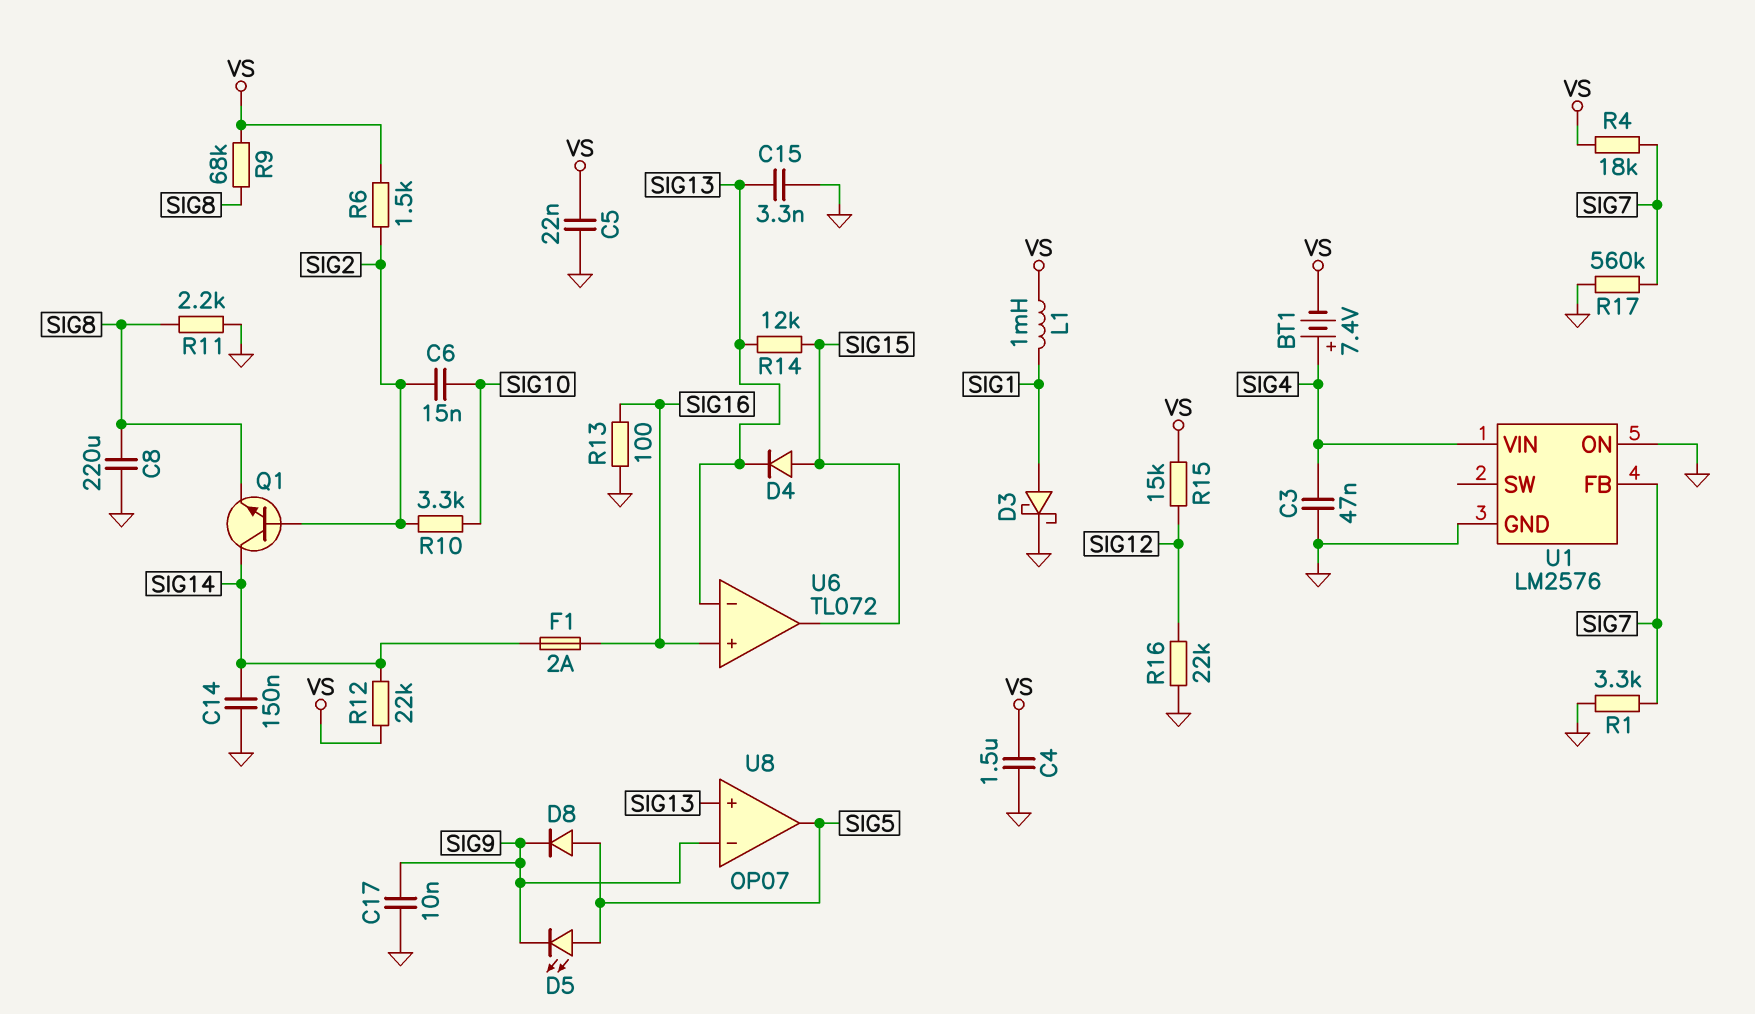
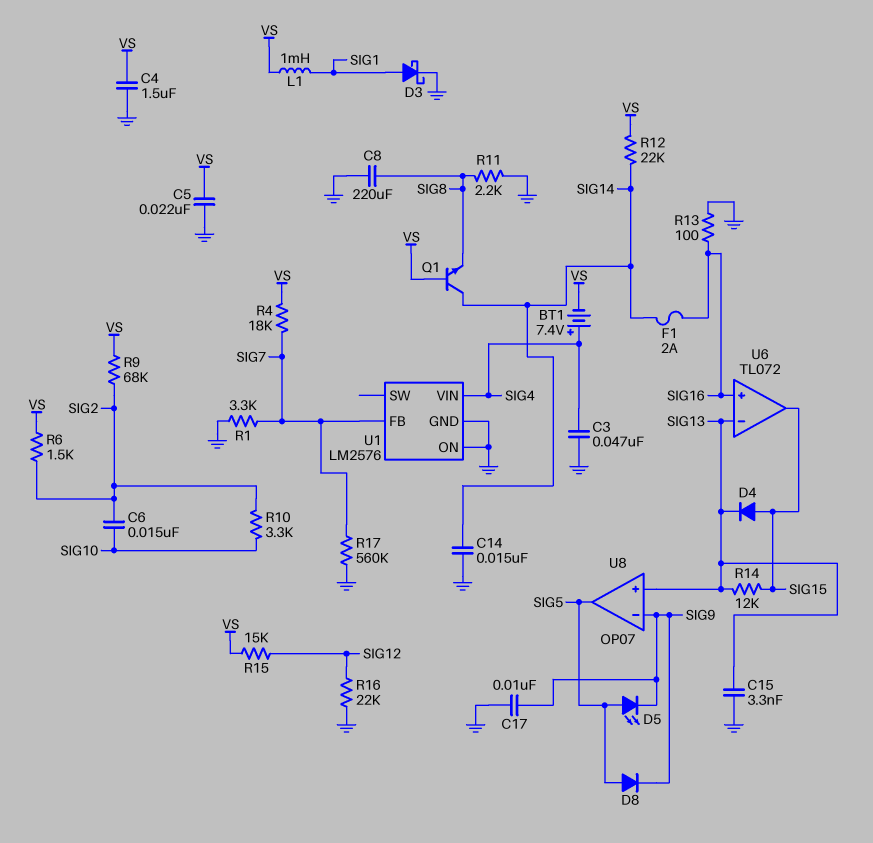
C14: 150nF (GND, SIG14) -> 15nF (GND, SIG14)
Q1: NPN (B SIG2, C SIG14, E SIG8) -> NPN (B VS, C SIG14, E SIG8)
R9: 68k (SIG8, VS) -> 68k (SIG2, VS)

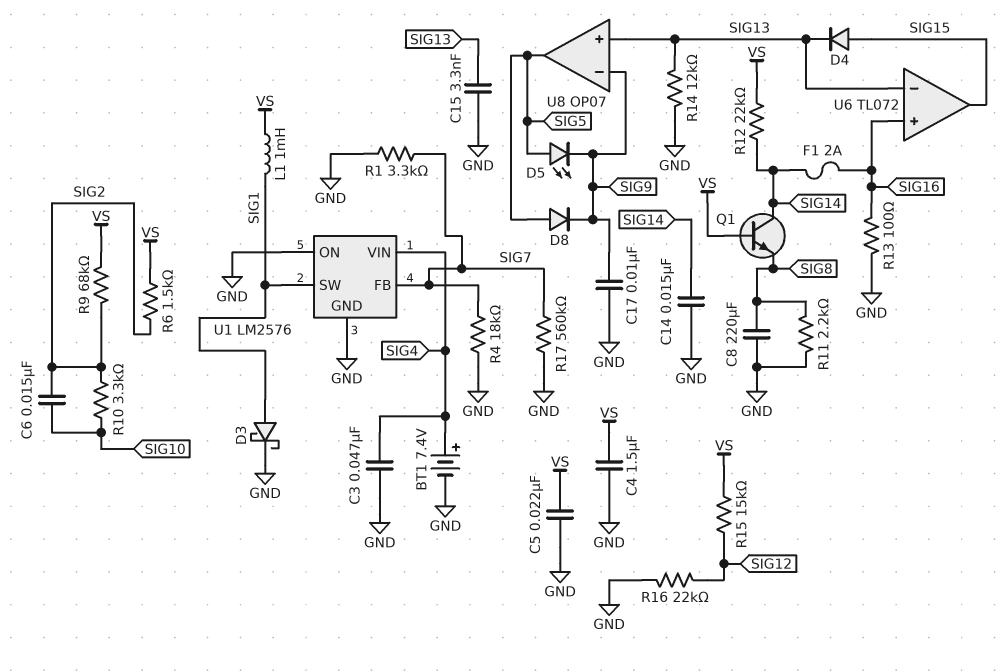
BT1: 7.4V (plus SIG4, minus VS) -> 7.4V (plus SIG4, minus GND)
R4: 18k (SIG7, VS) -> 18k (GND, SIG7)
R14: 12k (SIG13, SIG15) -> 12k (GND, SIG13)
U1 pin SW: none -> SIG1

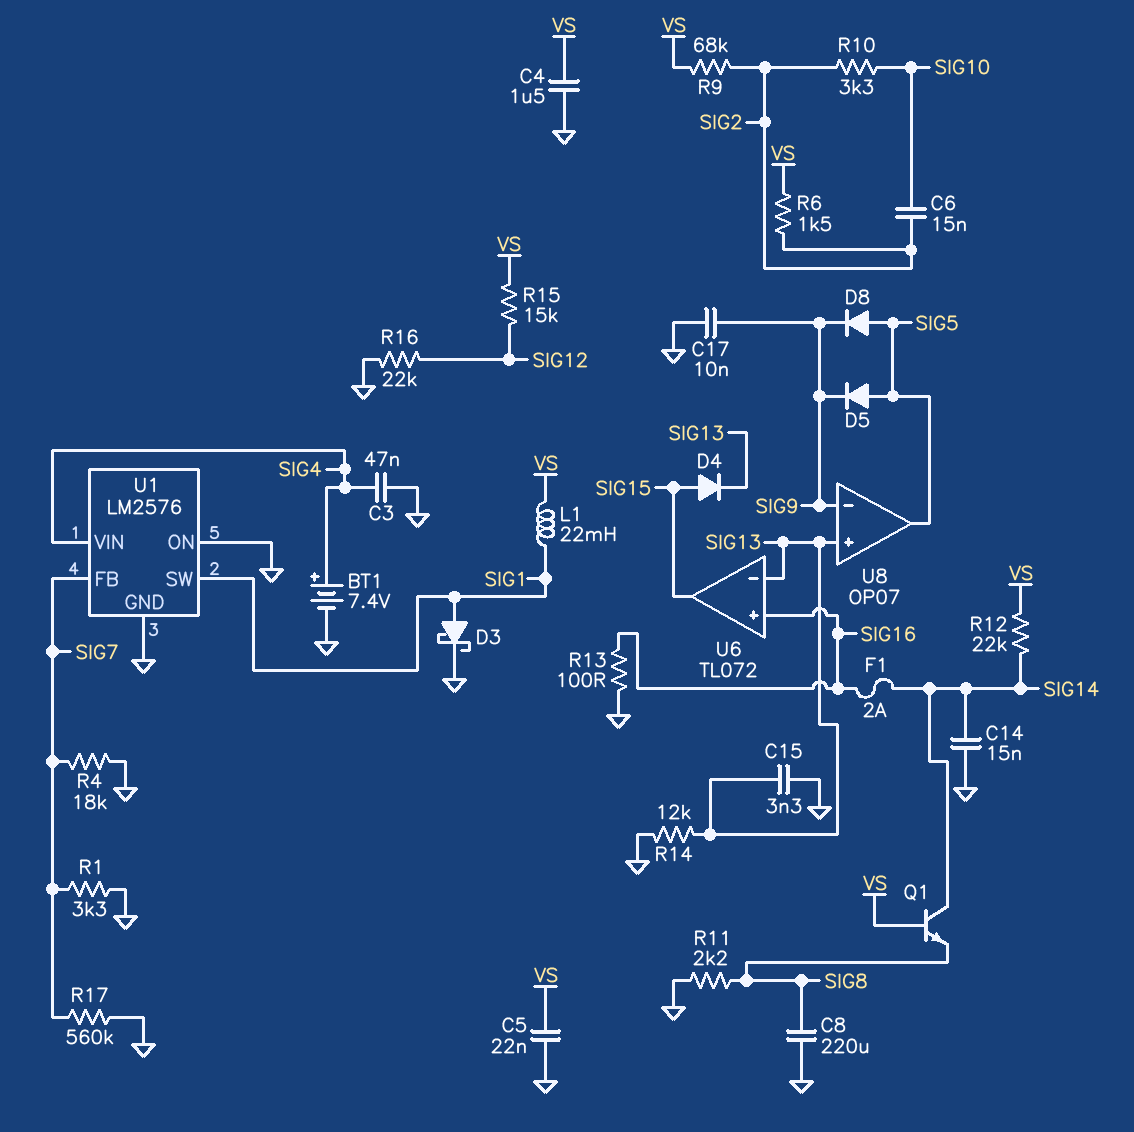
D5: LED (A SIG5, K SIG9) -> diode (A SIG5, K SIG9)
L1: 1mH (SIG1, VS) -> 22mH (SIG1, VS)

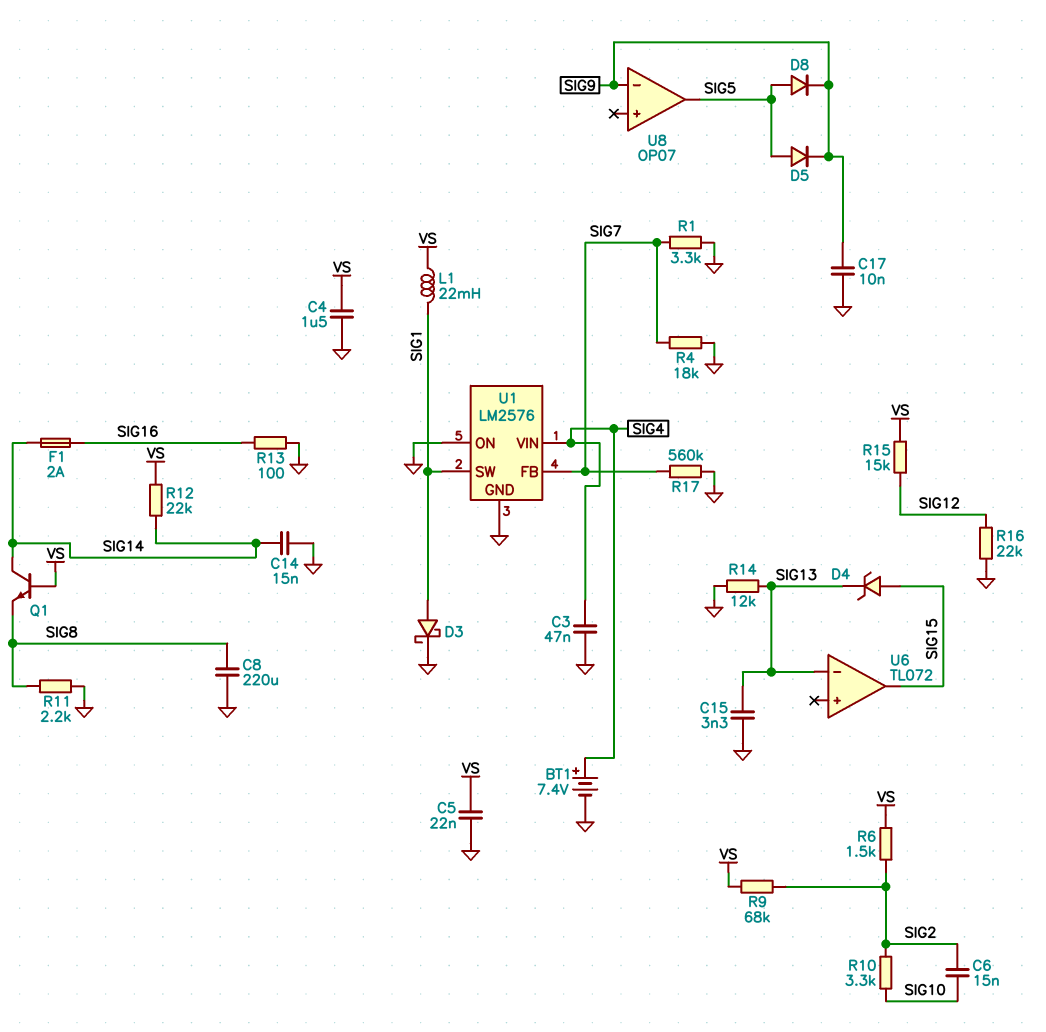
D4: diode (A SIG15, K SIG13) -> zener (A SIG15, K SIG13)
U6 pin in+: SIG16 -> none
U8 pin in+: SIG13 -> none

